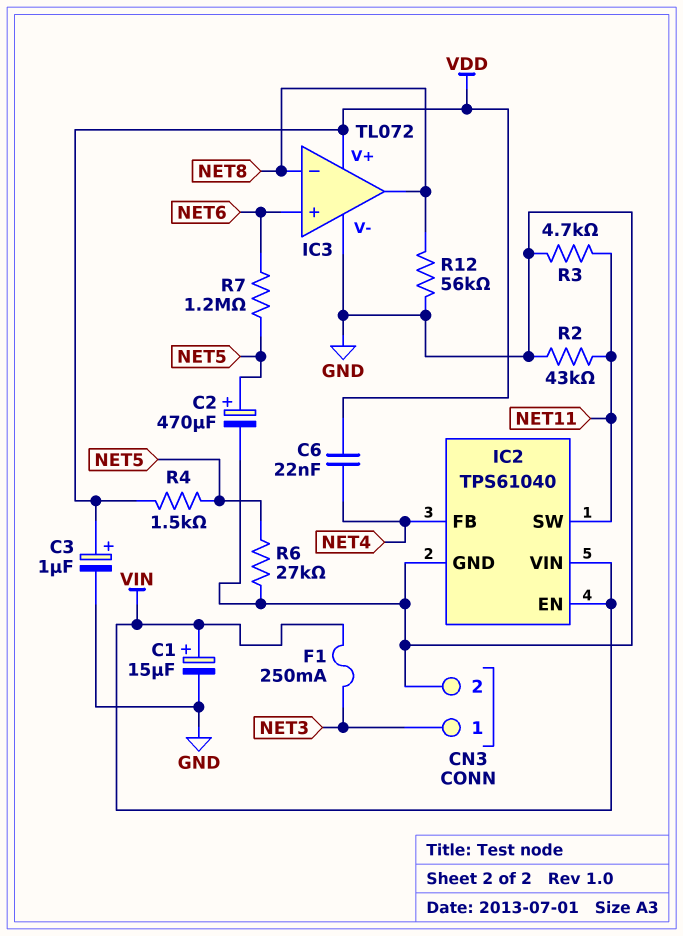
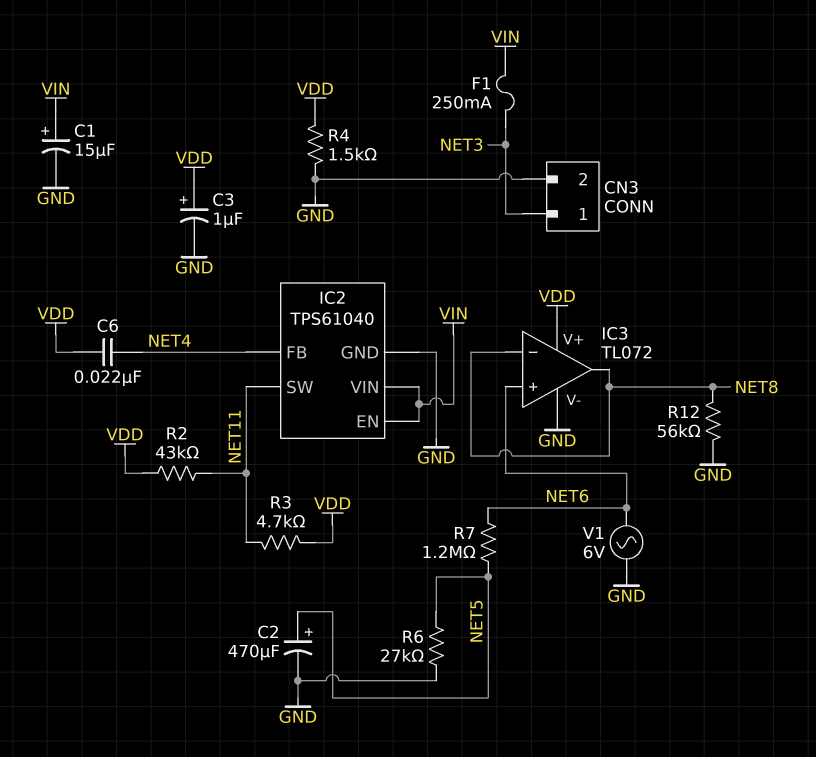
R2: 43k (GND, NET11) -> 43k (NET11, VDD)
R3: 4.7k (GND, NET11) -> 4.7k (NET11, VDD)
R4: 1.5k (NET5, VDD) -> 1.5k (GND, VDD)
V1: none -> AC 6V (GND, NET6)

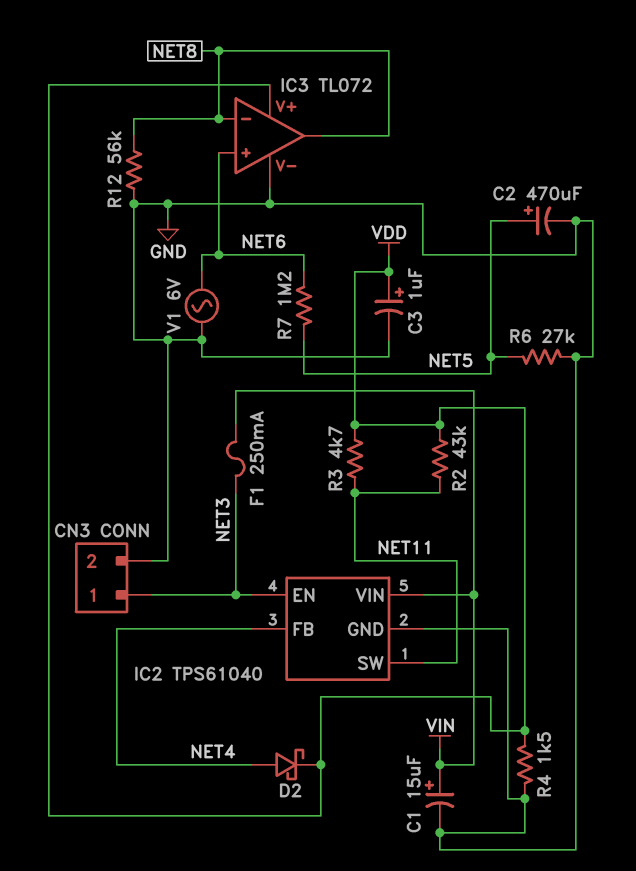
C6: 22nF (NET4, VDD) -> none
D2: none -> schottky (A NET4, K VDD)
IC2 pin EN: VIN -> NET3

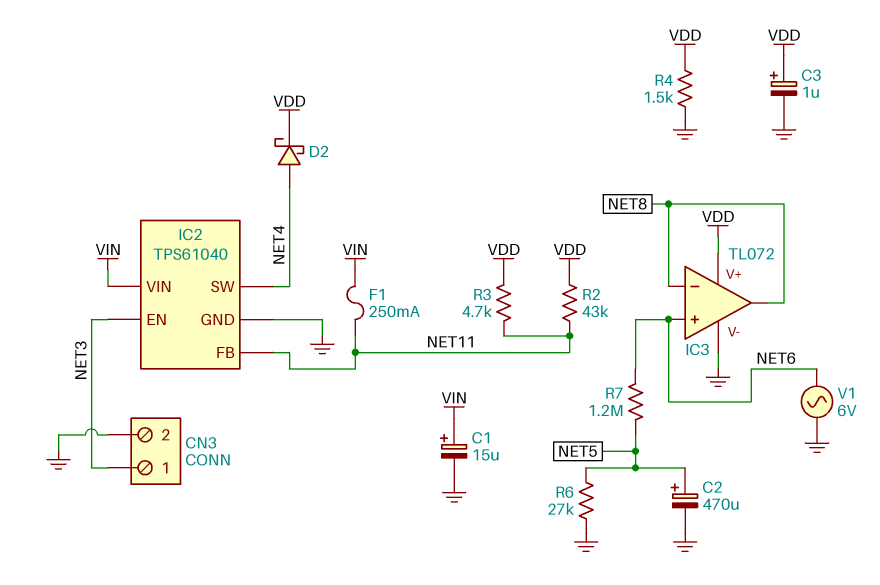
F1: 250mA (NET3, VIN) -> 250mA (NET11, VIN)
IC2 pin FB: NET4 -> NET11
IC2 pin SW: NET11 -> NET4
R12: 56k (GND, NET8) -> none

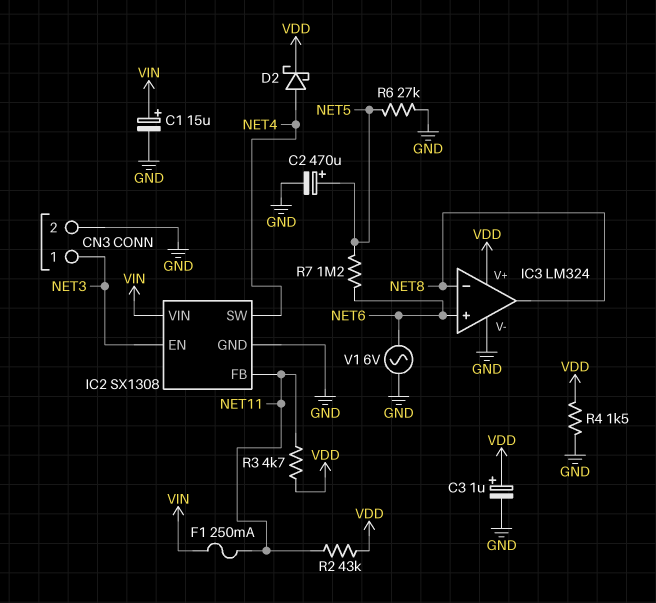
IC2: TPS61040 -> SX1308
IC3: TL072 -> LM324

